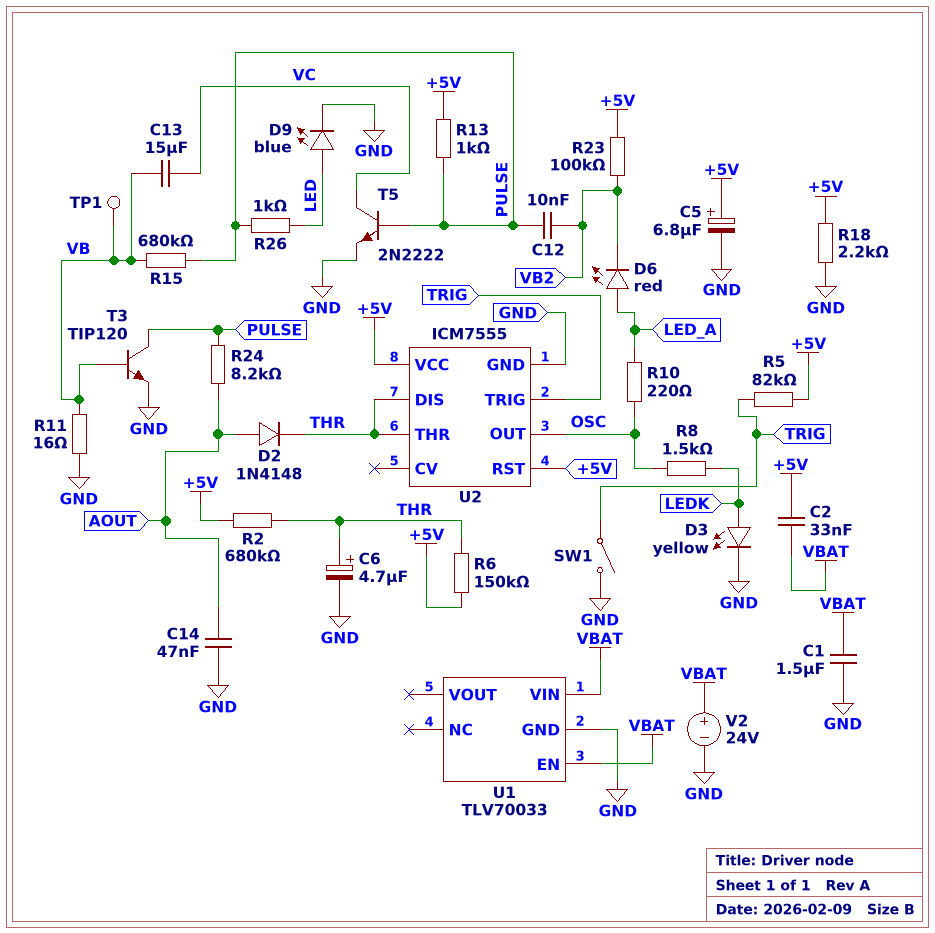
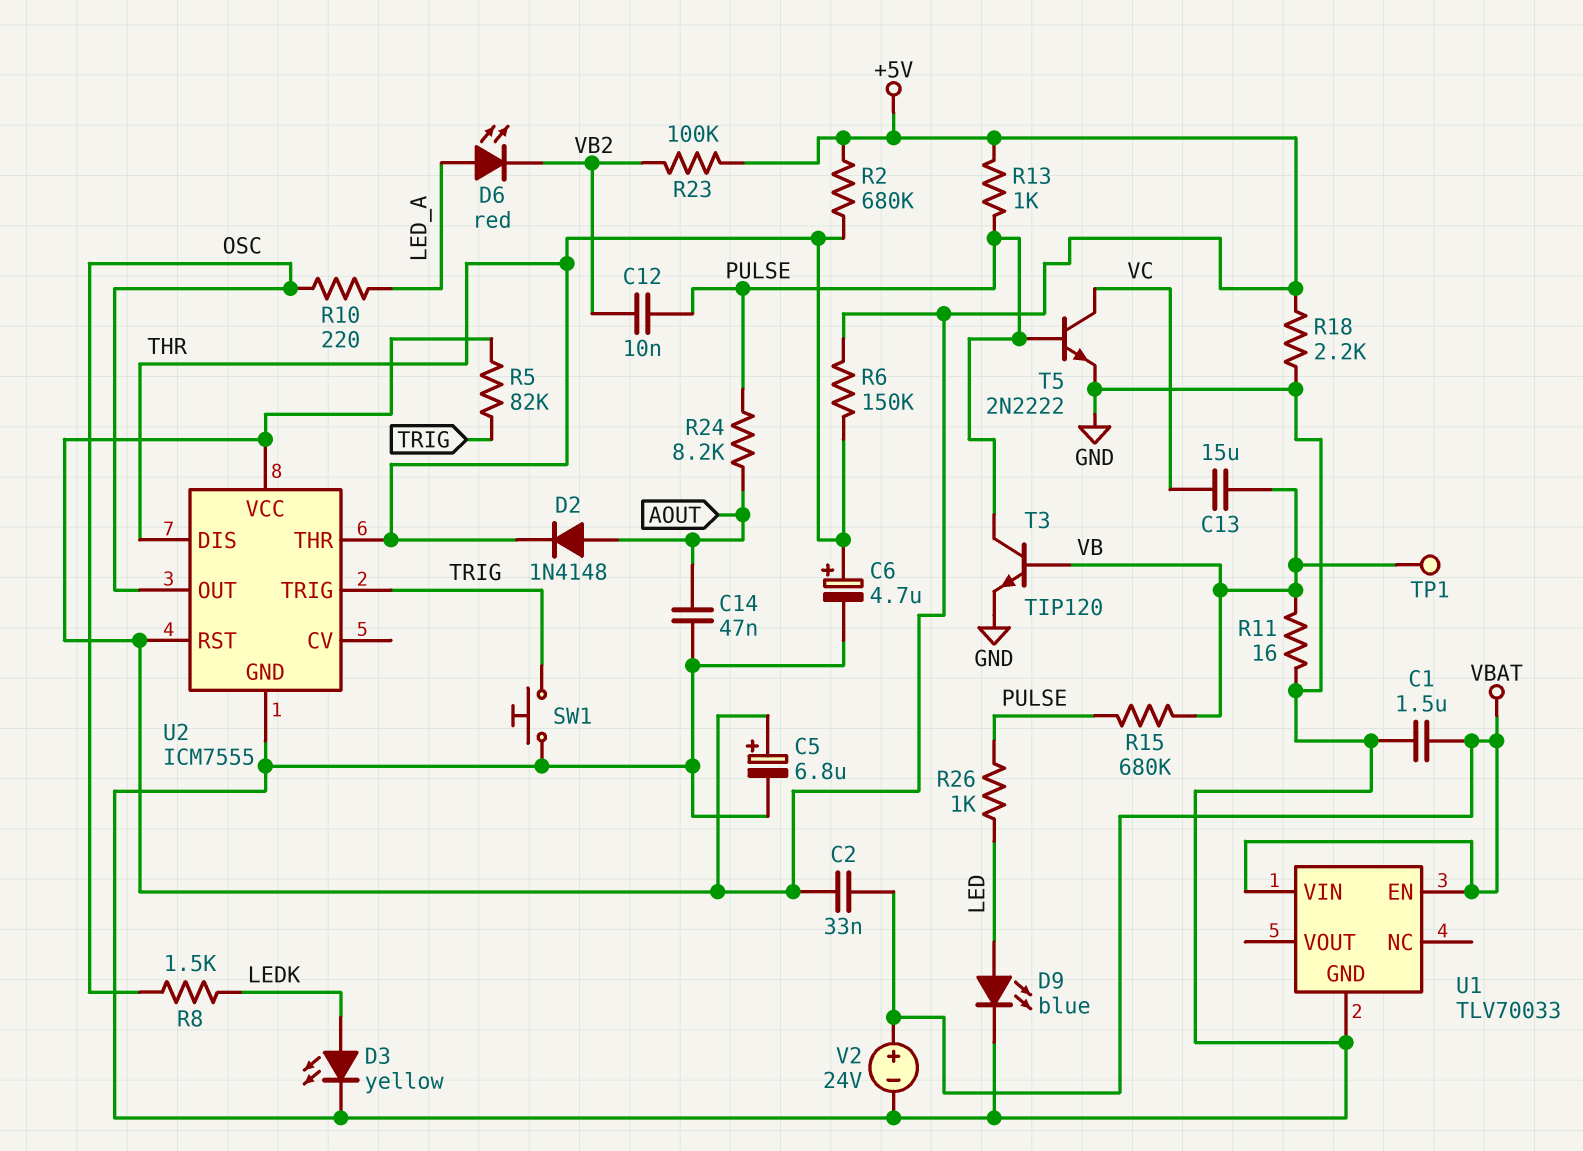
SW1: switch (GND, TRIG) -> button (GND, TRIG)

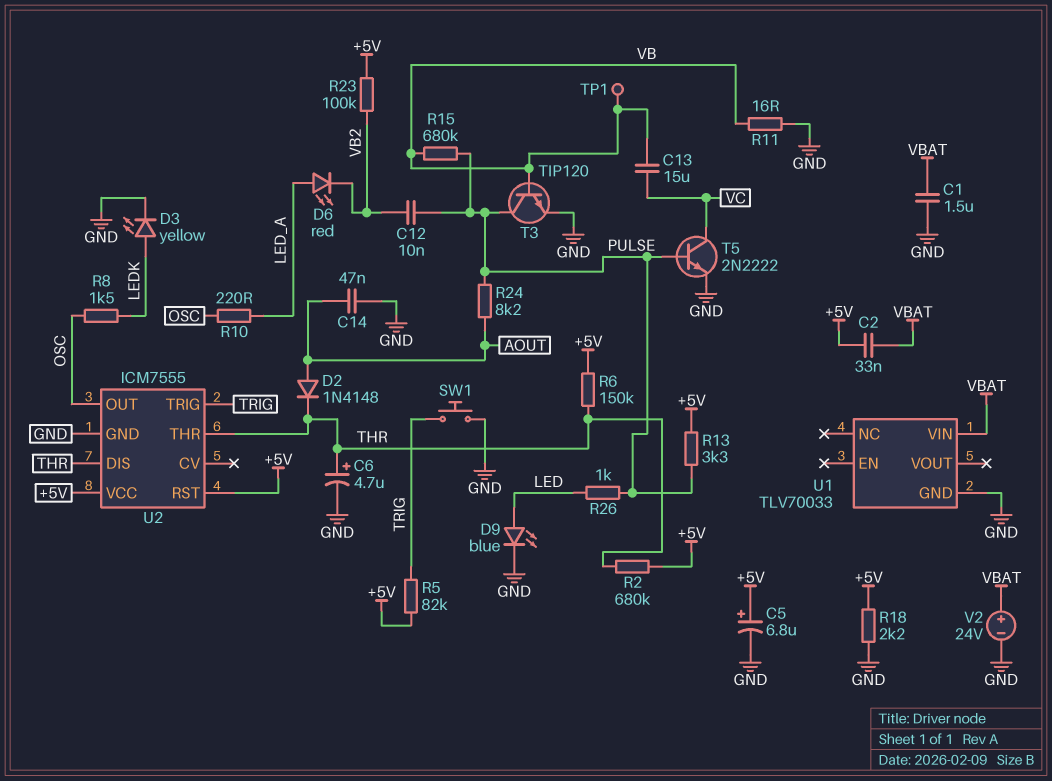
R13: 1k (+5V, PULSE) -> 3.3k (+5V, PULSE)
U1 pin EN: VBAT -> none

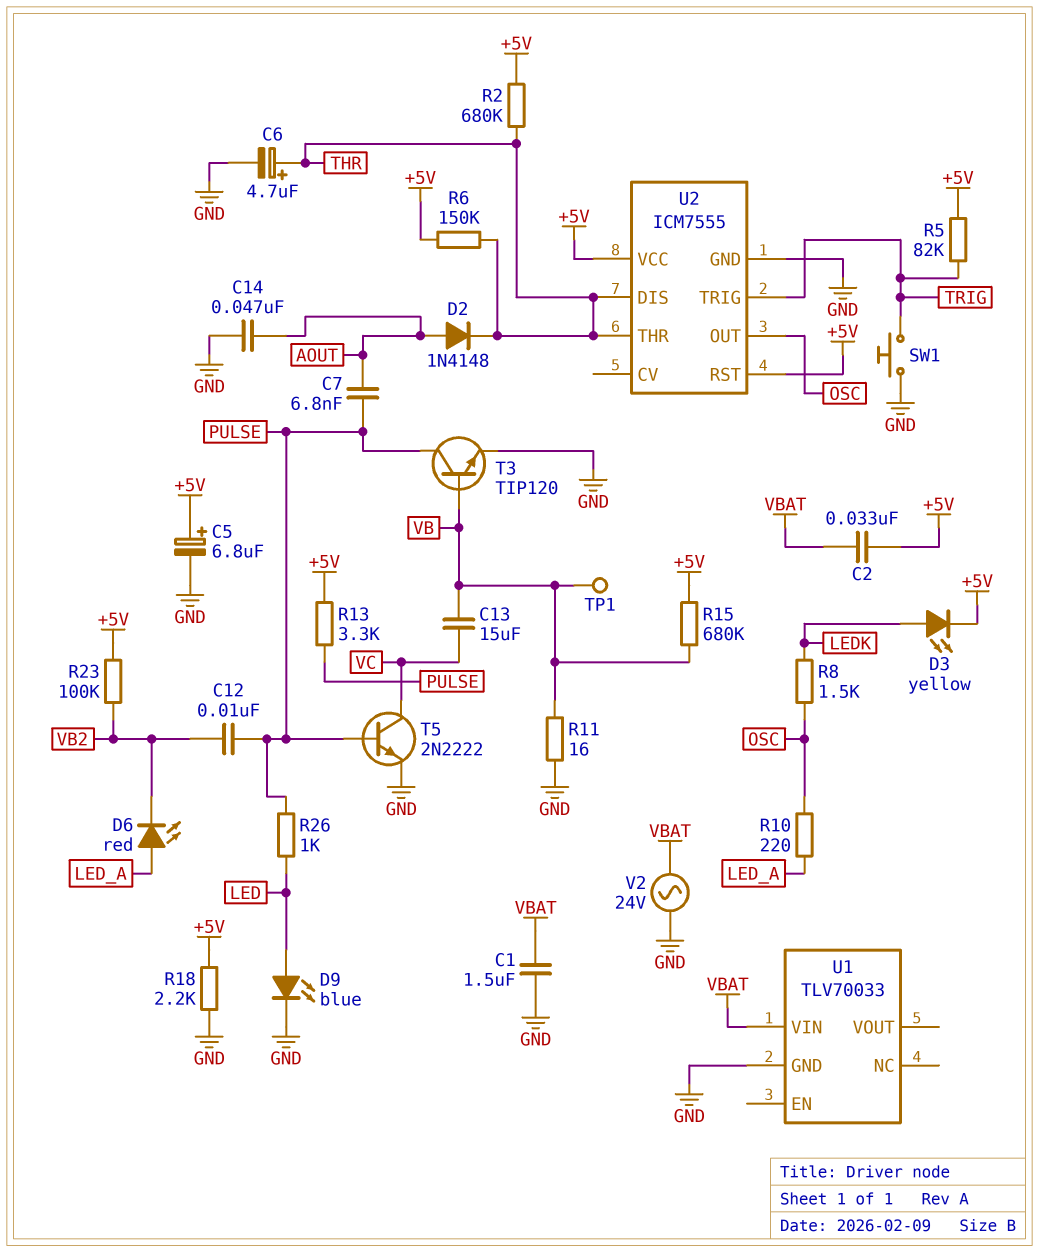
C7: none -> 6.8nF (AOUT, PULSE)
D3: LED yellow (A LEDK, K GND) -> LED yellow (A LEDK, K +5V)
R15: 680k (PULSE, VB) -> 680k (+5V, VB)
R24: 8.2k (AOUT, PULSE) -> none
V2: 24V (plus VBAT, minus GND) -> AC 24V (GND, VBAT)

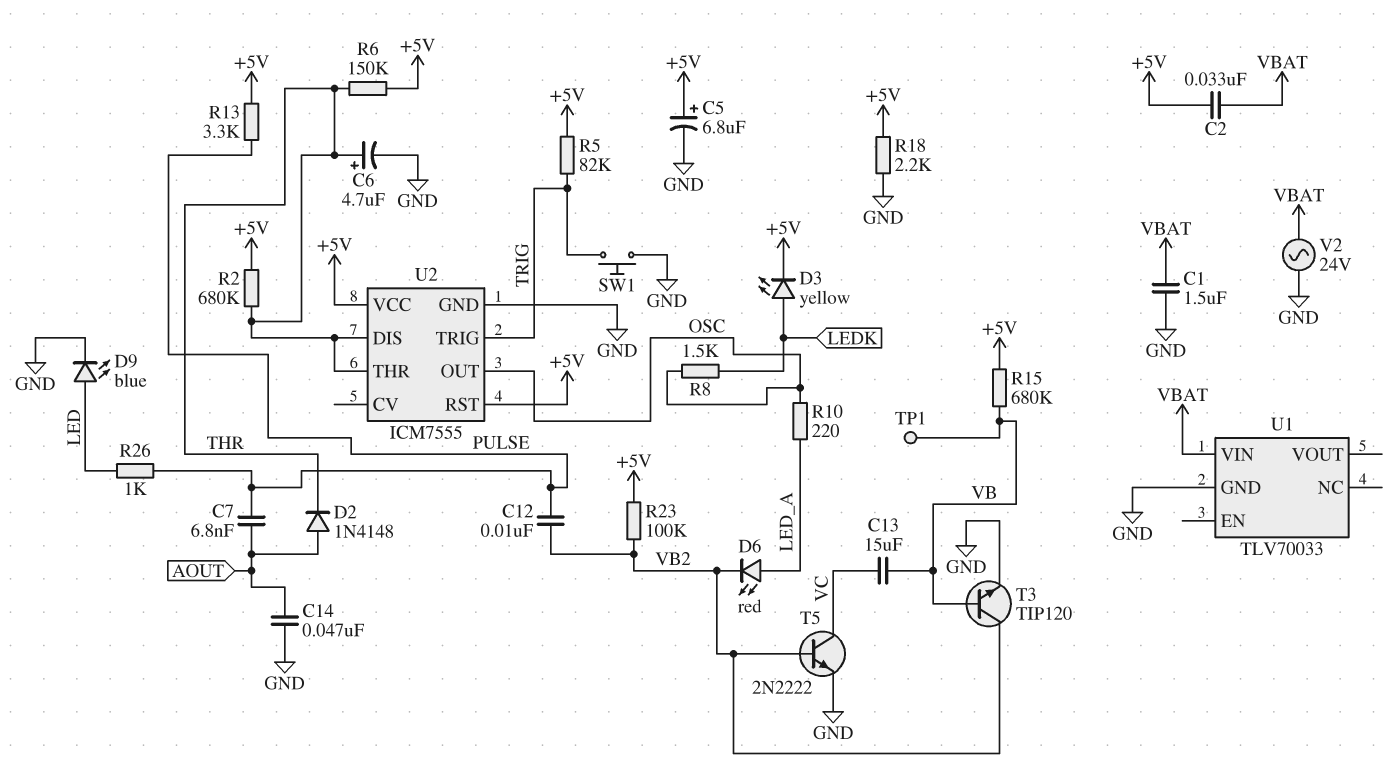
R11: 16 (GND, VB) -> none
T3: NPN TIP120 (B VB, C PULSE, E GND) -> NPN TIP120 (B VB, C VB2, E GND)
T5: NPN 2N2222 (B PULSE, C VC, E GND) -> NPN 2N2222 (B VB2, C VC, E GND)

